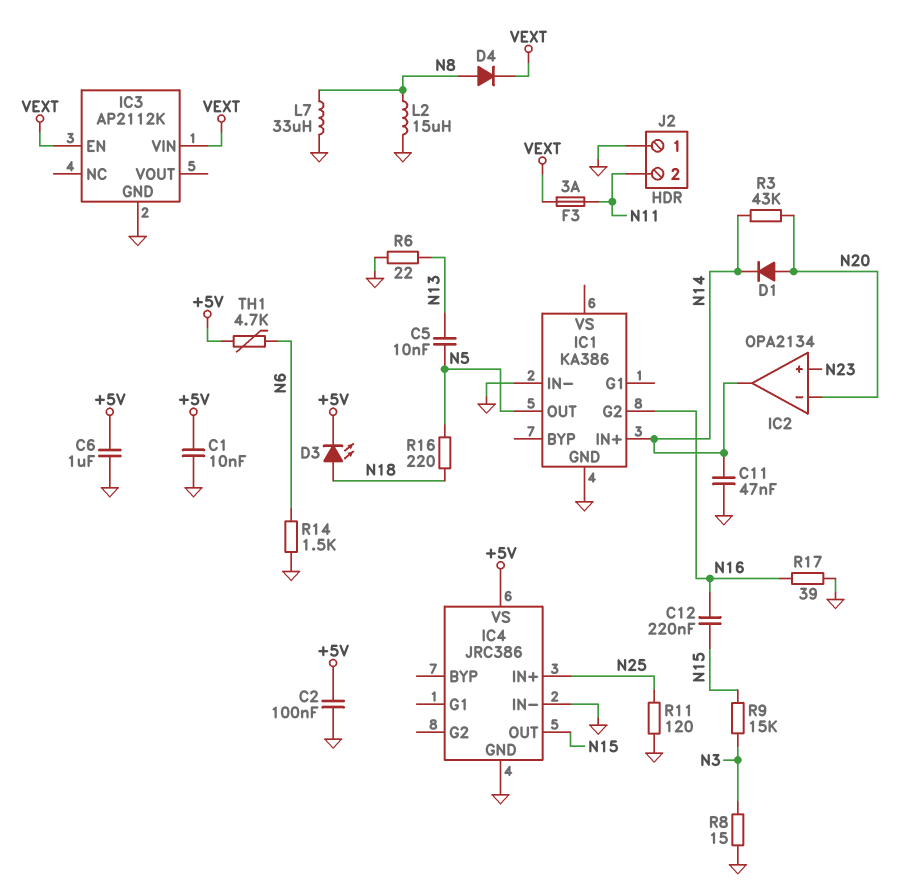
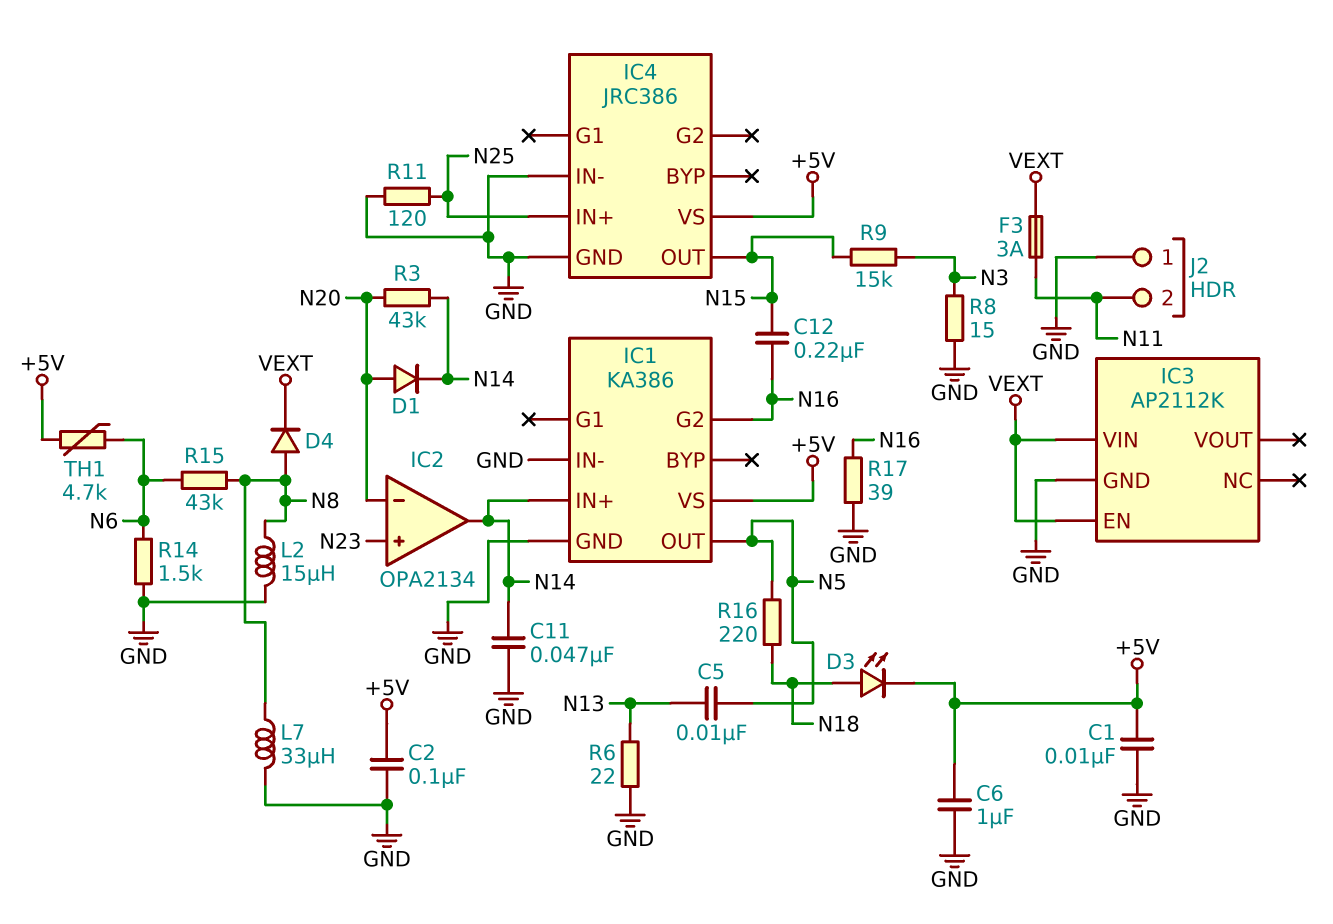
IC1 pin VS: none -> +5V
R15: none -> 43k (N6, N8)

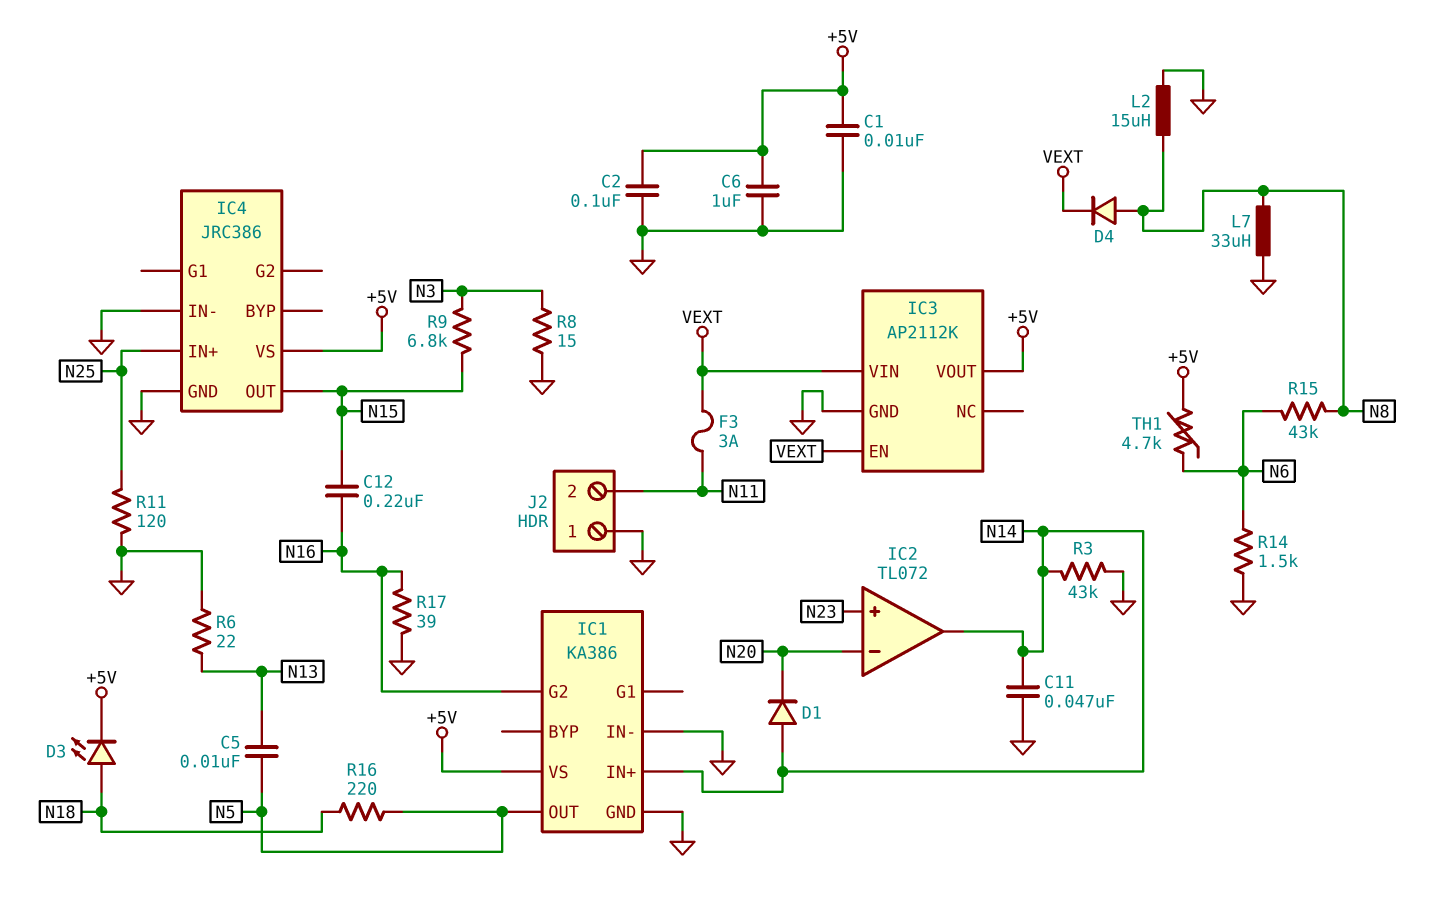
D1: diode (A N20, K N14) -> diode (A N14, K N20)
IC2: OPA2134 -> TL072
IC3 pin VOUT: none -> +5V
R3: 43k (N14, N20) -> 43k (GND, N14)
R9: 15k (N3, N15) -> 6.8k (N3, N15)

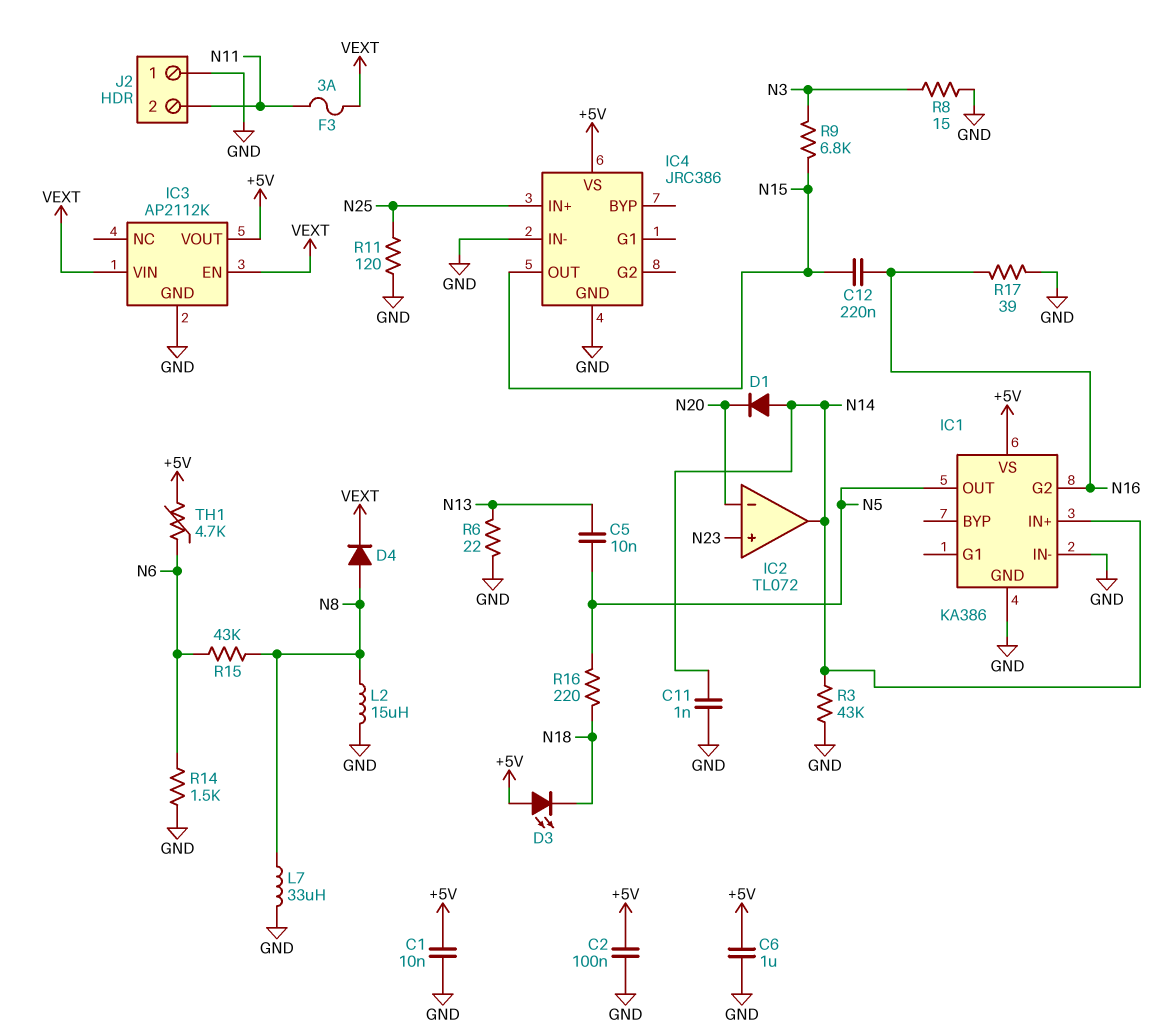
C11: 47nF (GND, N14) -> 1nF (GND, N14)
D3: LED (A N18, K +5V) -> LED (A +5V, K N18)

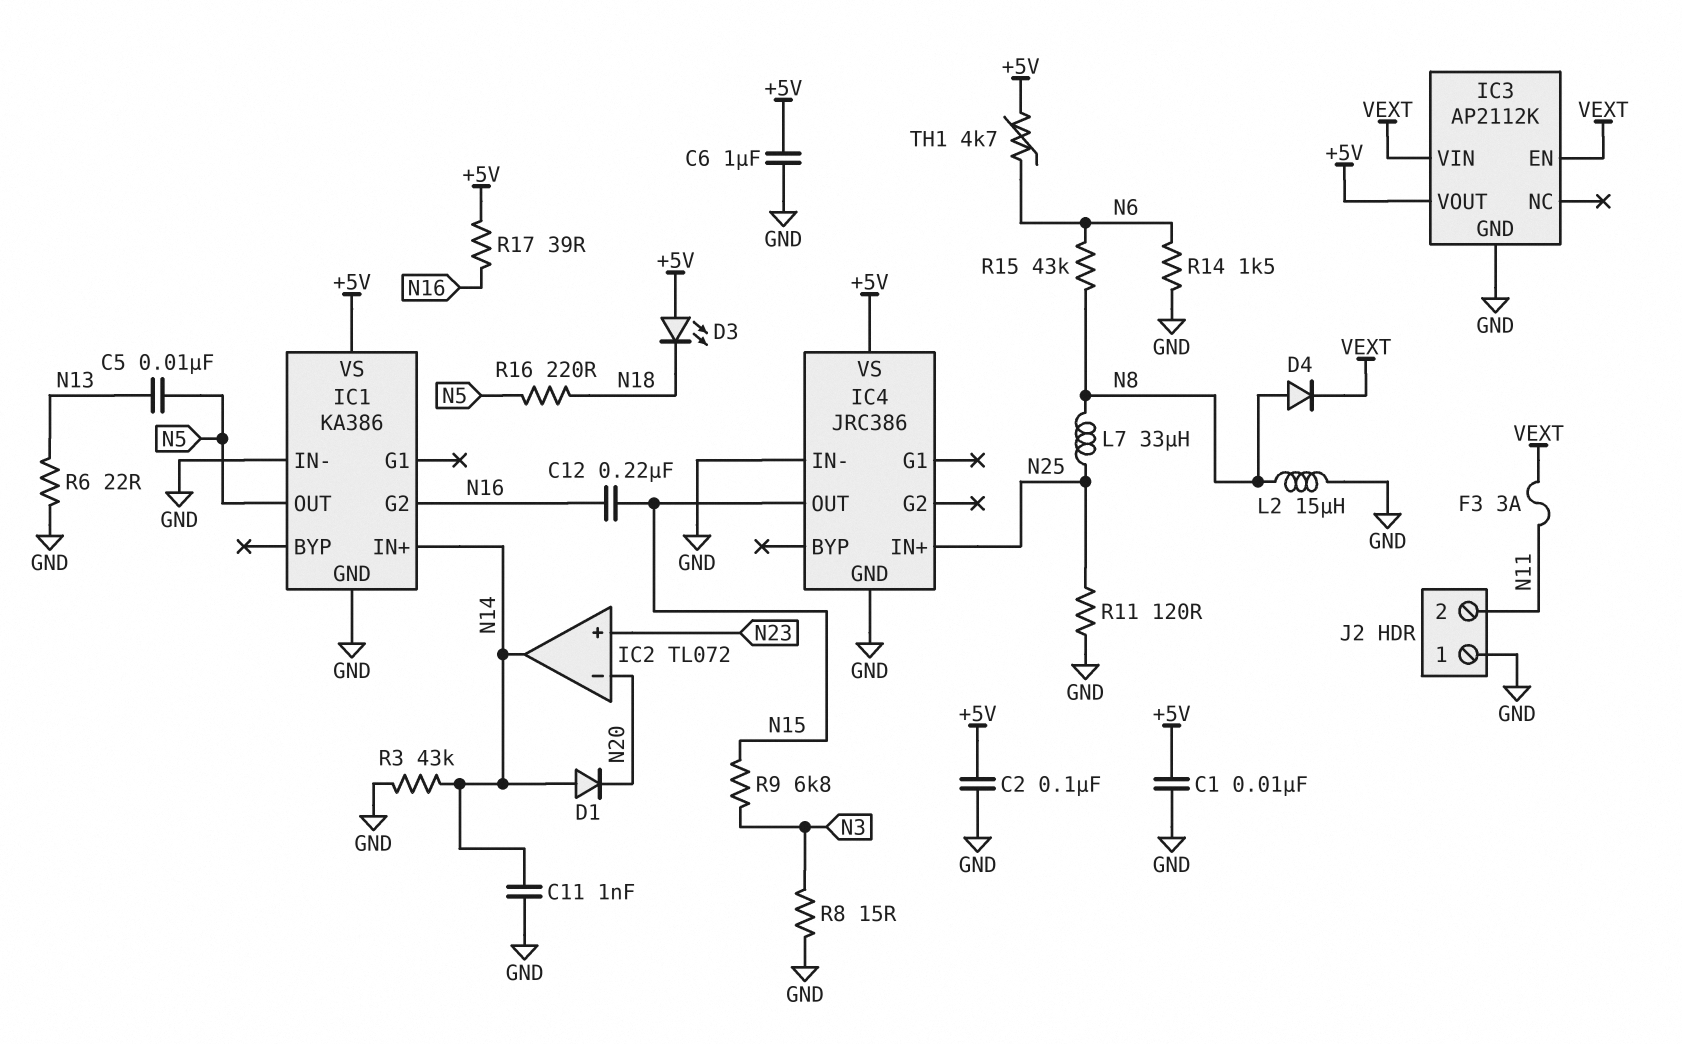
L7: 33uH (GND, N8) -> 33uH (N8, N25)
R17: 39 (GND, N16) -> 39 (+5V, N16)

